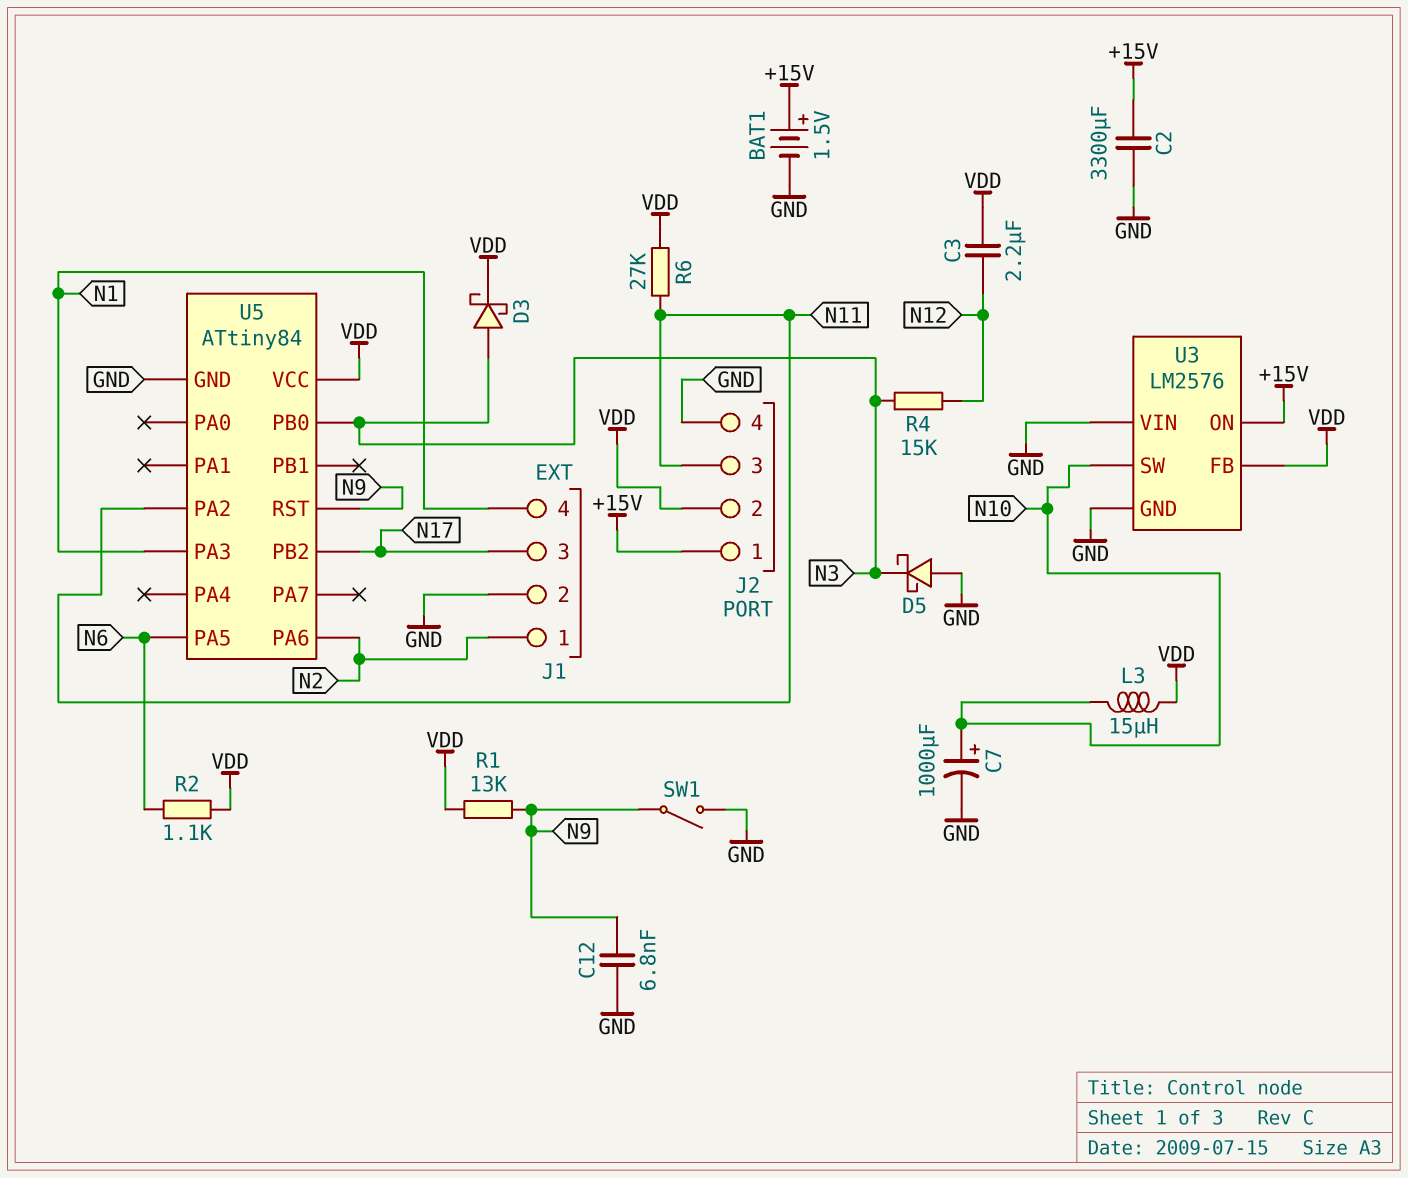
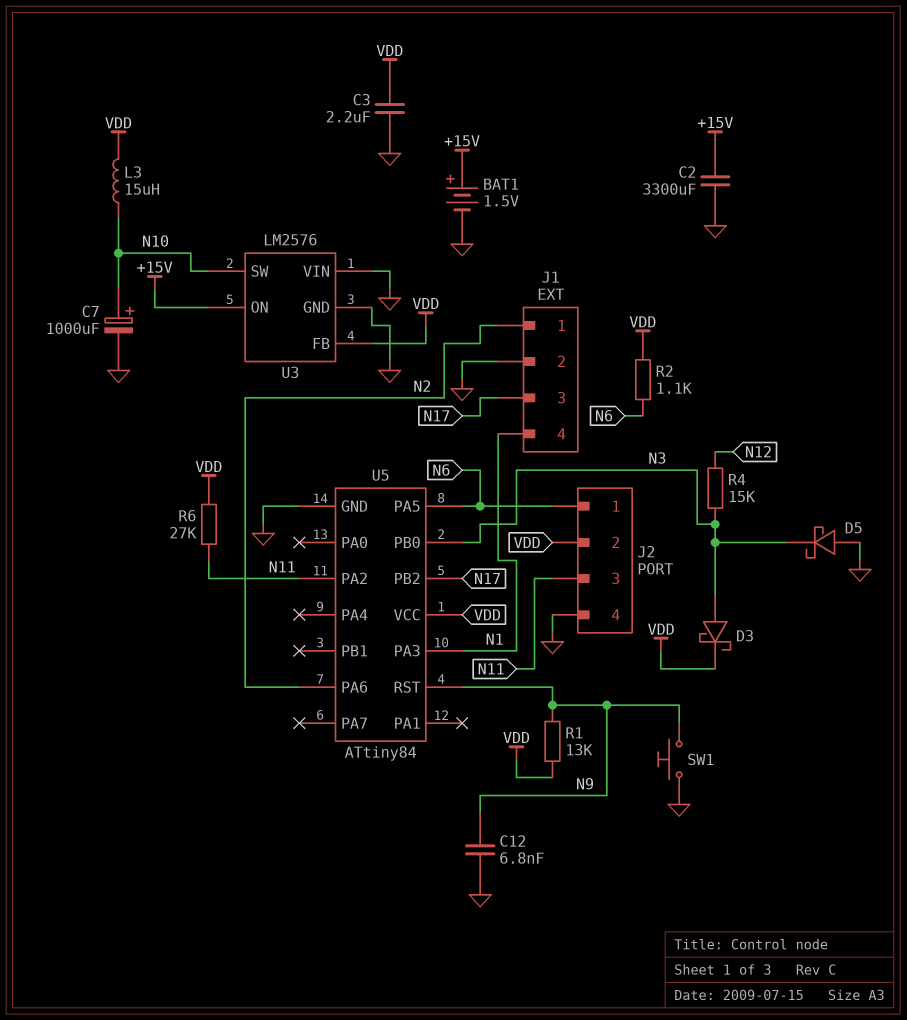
C3: 2.2uF (N12, VDD) -> 2.2uF (GND, VDD)
J2 pin 1: +15V -> N6
SW1: switch (GND, N9) -> button (GND, N9)

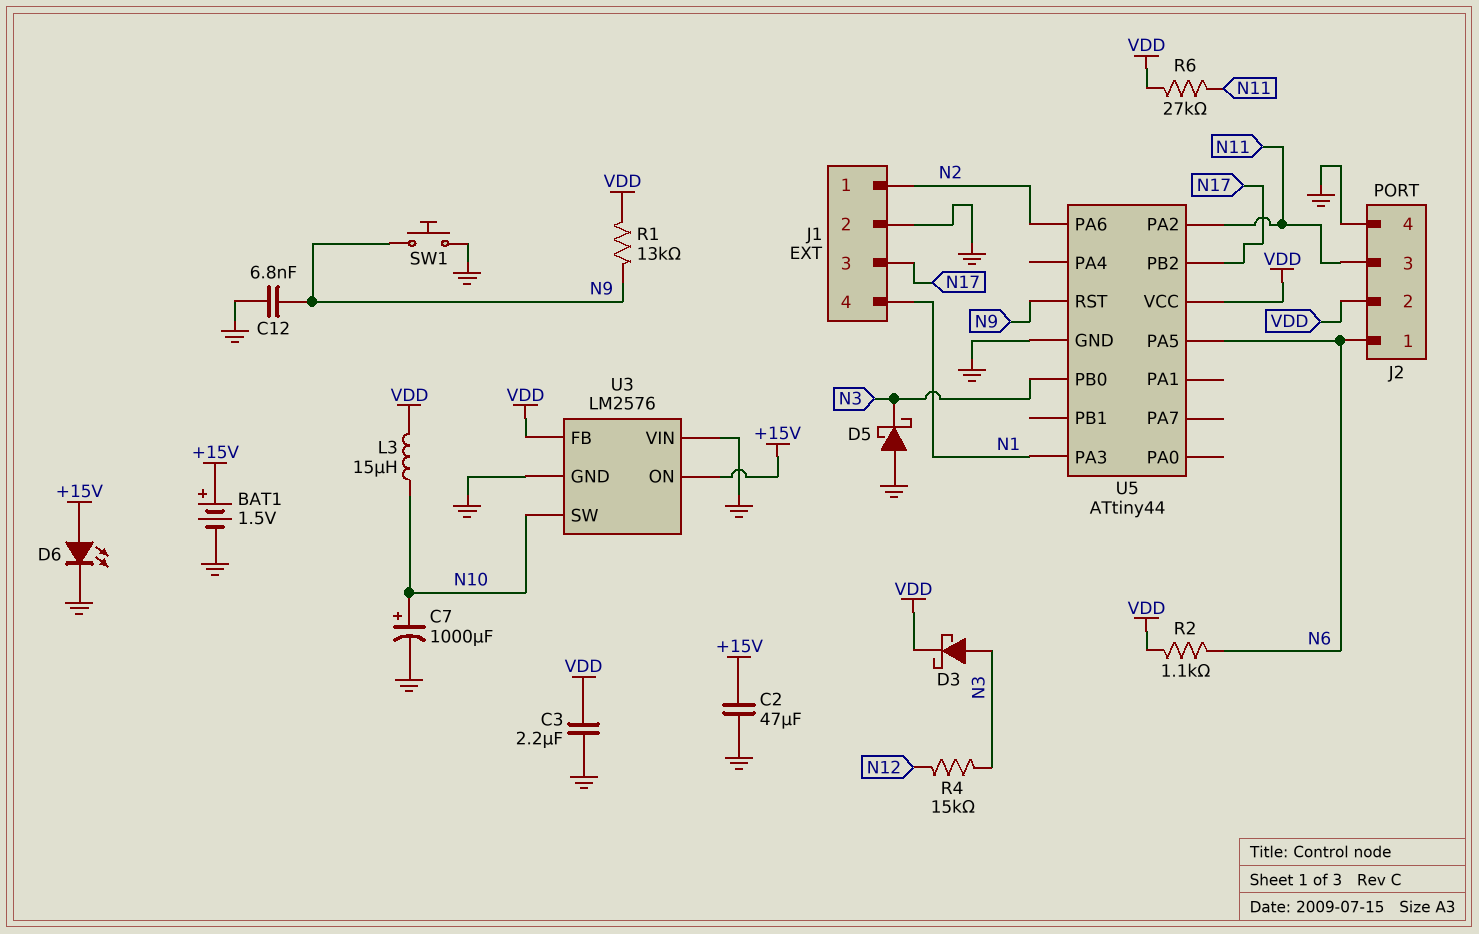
C2: 3300uF (+15V, GND) -> 47uF (+15V, GND)
D6: none -> LED (A +15V, K GND)
U5: ATtiny84 -> ATtiny44

